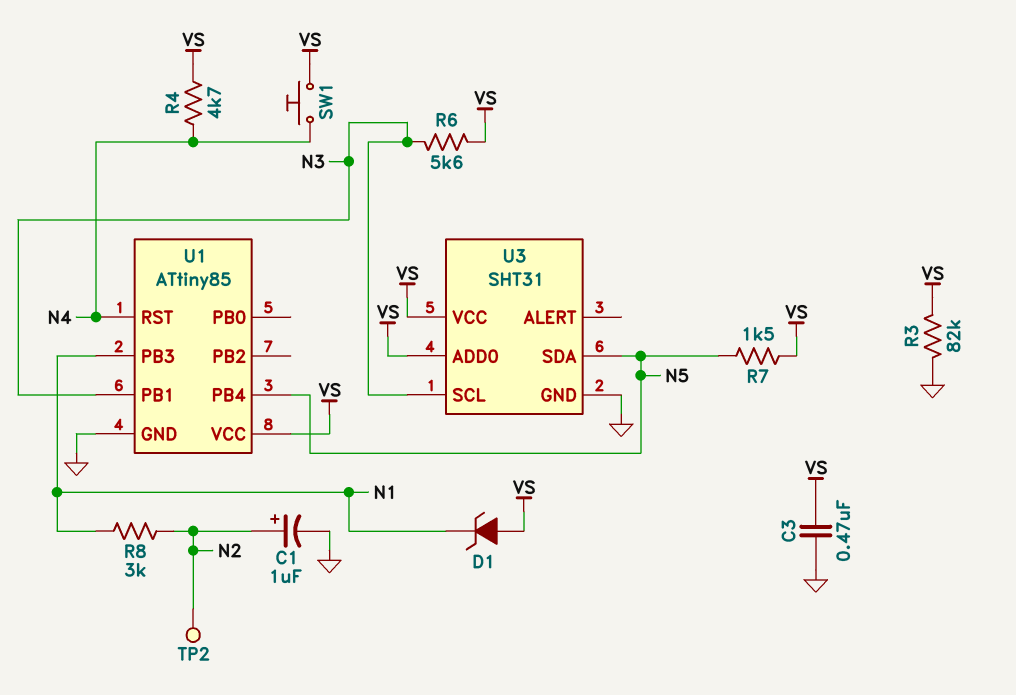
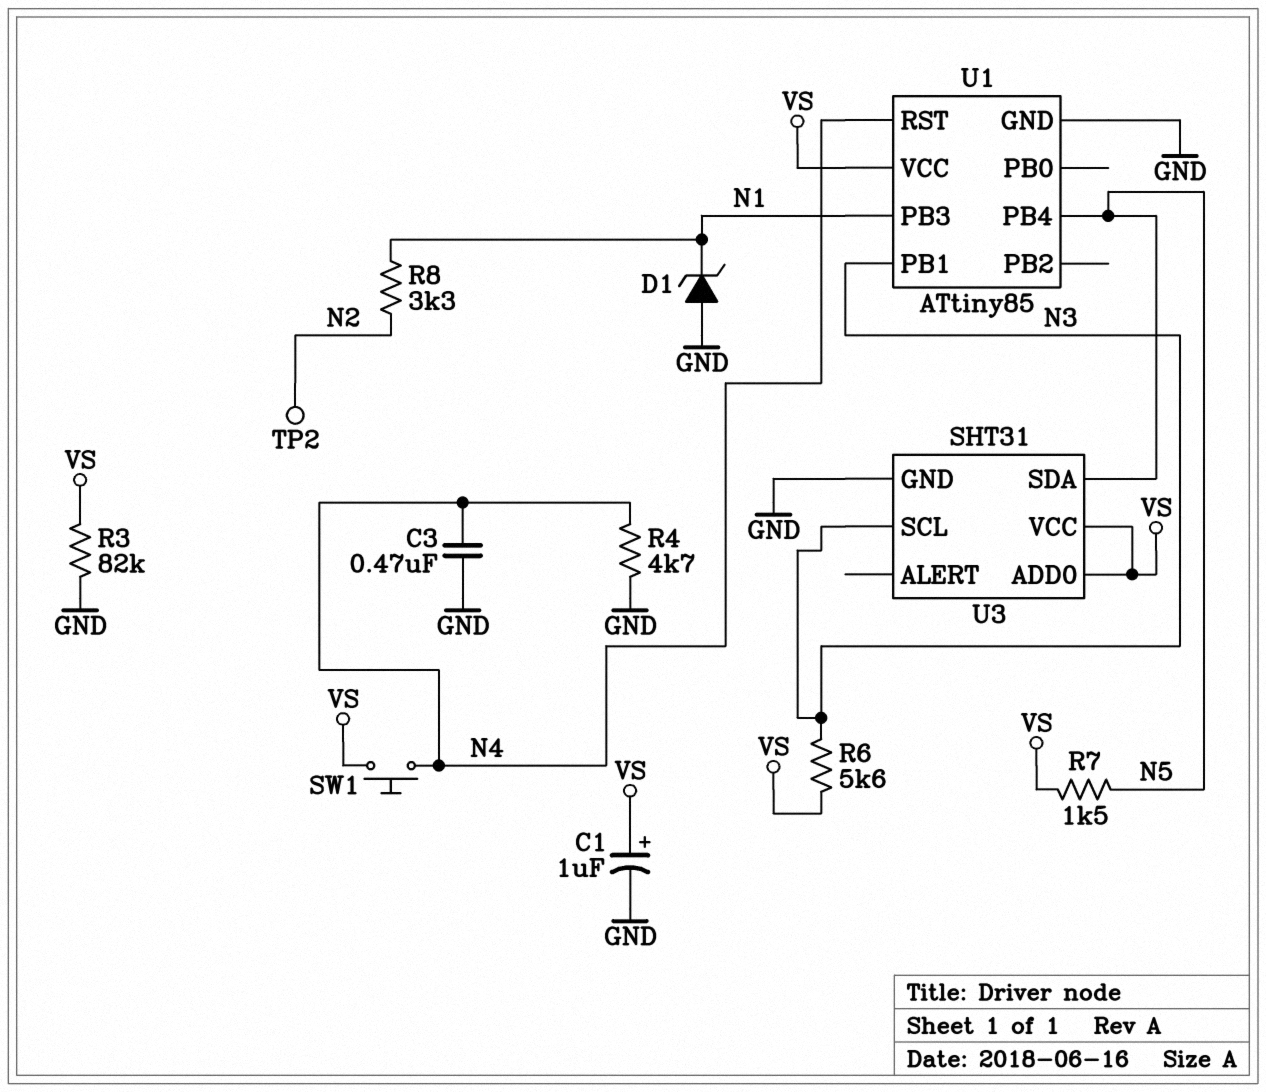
C1: 1uF (plus N2, minus GND) -> 1uF (plus VS, minus GND)
C3: 470nF (GND, VS) -> 470nF (GND, N4)
D1: zener (A VS, K N1) -> zener (A GND, K N1)
R4: 4.7k (N4, VS) -> 4.7k (GND, N4)
R8: 3k (N1, N2) -> 3.3k (N1, N2)

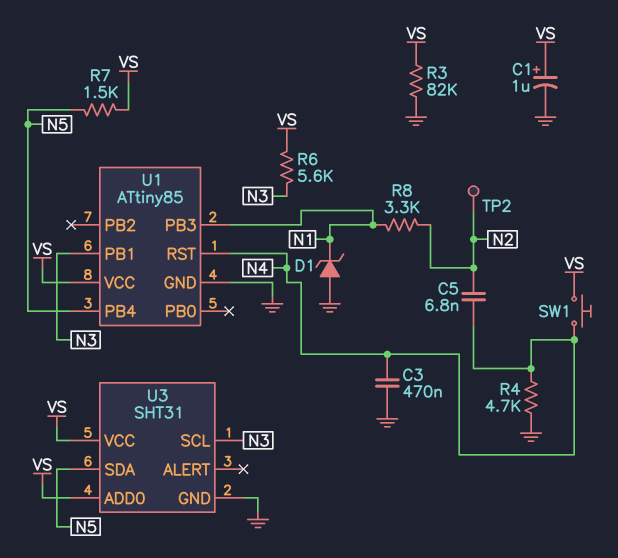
C5: none -> 6.8nF (N2, N4)

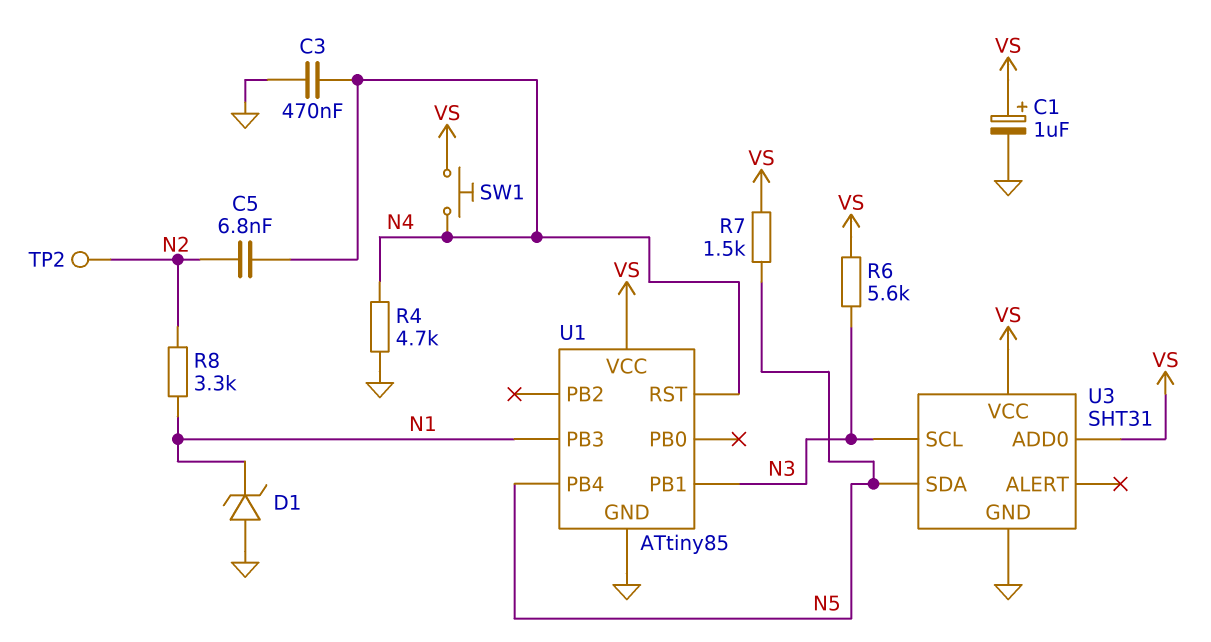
R3: 82k (GND, VS) -> none

